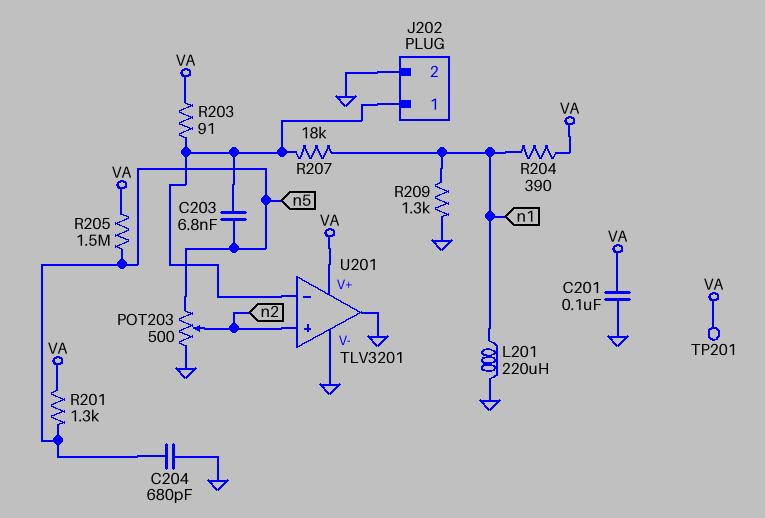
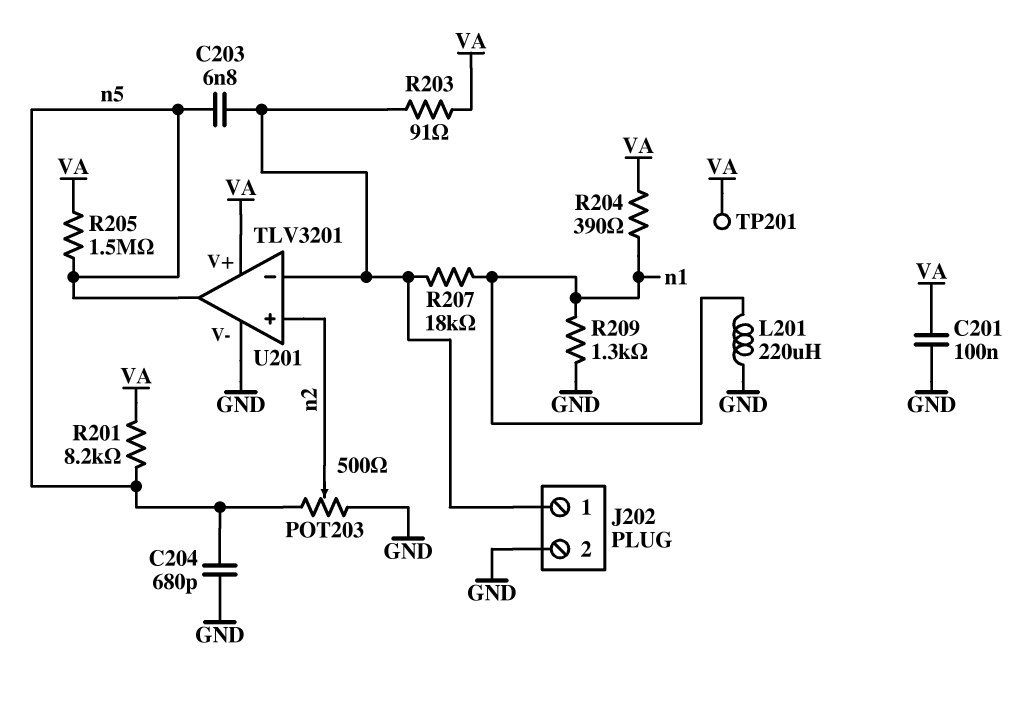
R201: 1.3k (VA, n5) -> 8.2k (VA, n5)
U201 pin out: GND -> n5

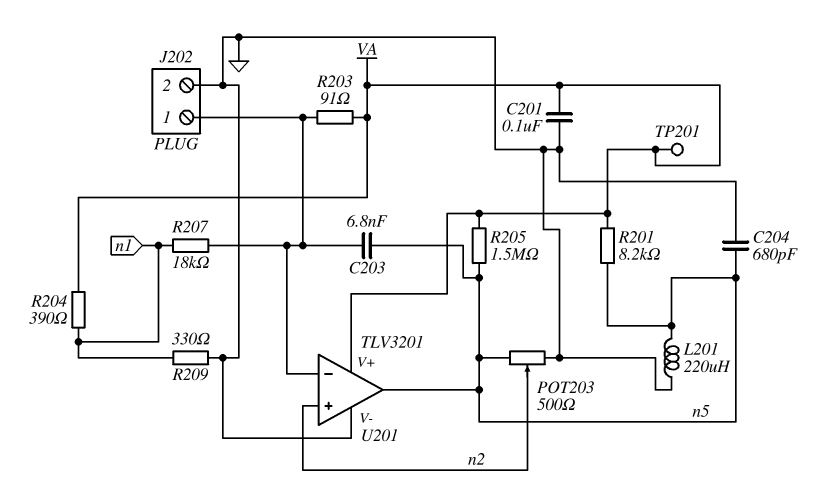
L201: 220uH (GND, n1) -> 220uH (GND, n5)
R209: 1.3k (GND, n1) -> 330 (GND, n1)

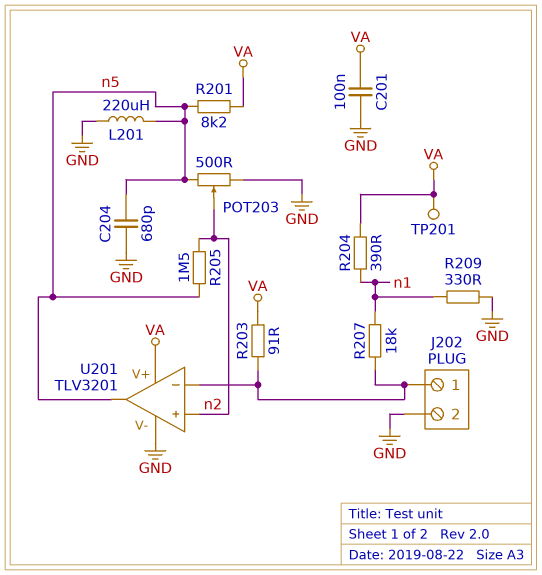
C203: 6.8nF (J202/1, n5) -> none
R205: 1.5M (VA, n5) -> 1.5M (n2, n5)

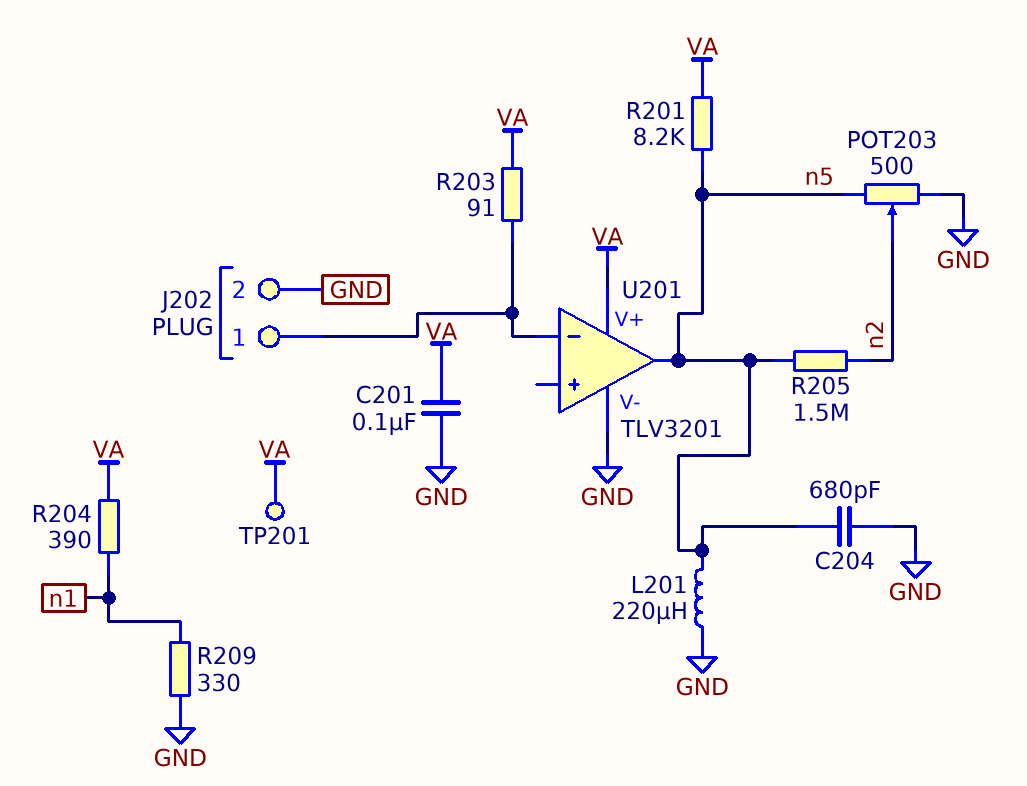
R207: 18k (J202/1, n1) -> none
U201 pin in+: n2 -> none

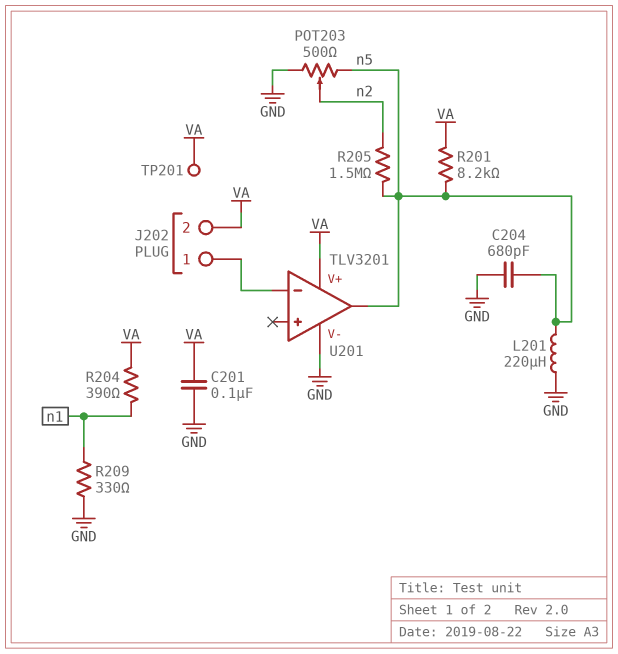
J202 pin 2: GND -> VA
R203: 91 (J202/1, VA) -> none

